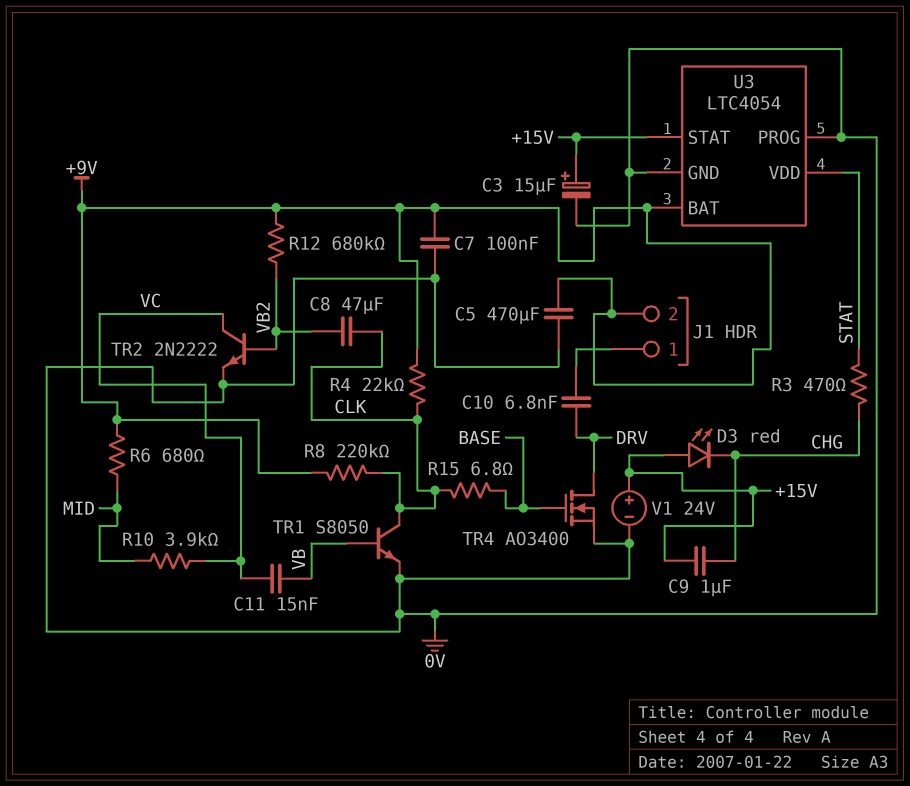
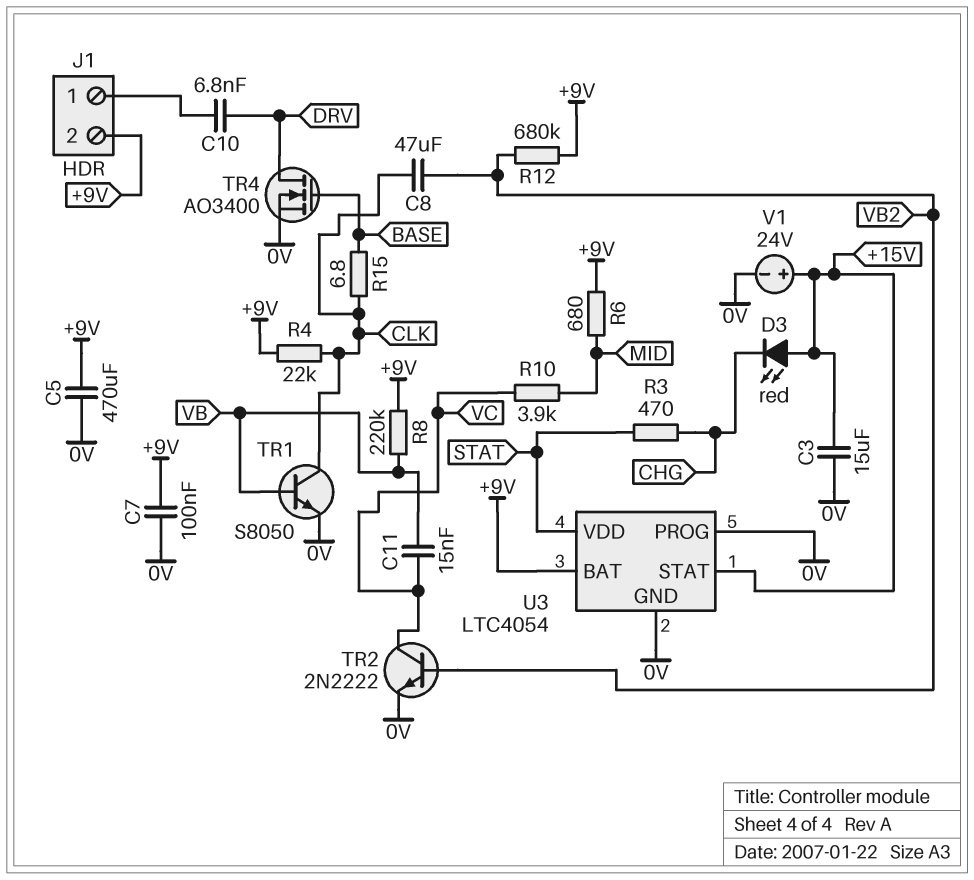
C3: 15uF (plus +15V, minus 0V) -> 15uF (+15V, 0V)
C9: 1uF (+15V, CHG) -> none
R8: 220k (+9V, CLK) -> 220k (+9V, VB)

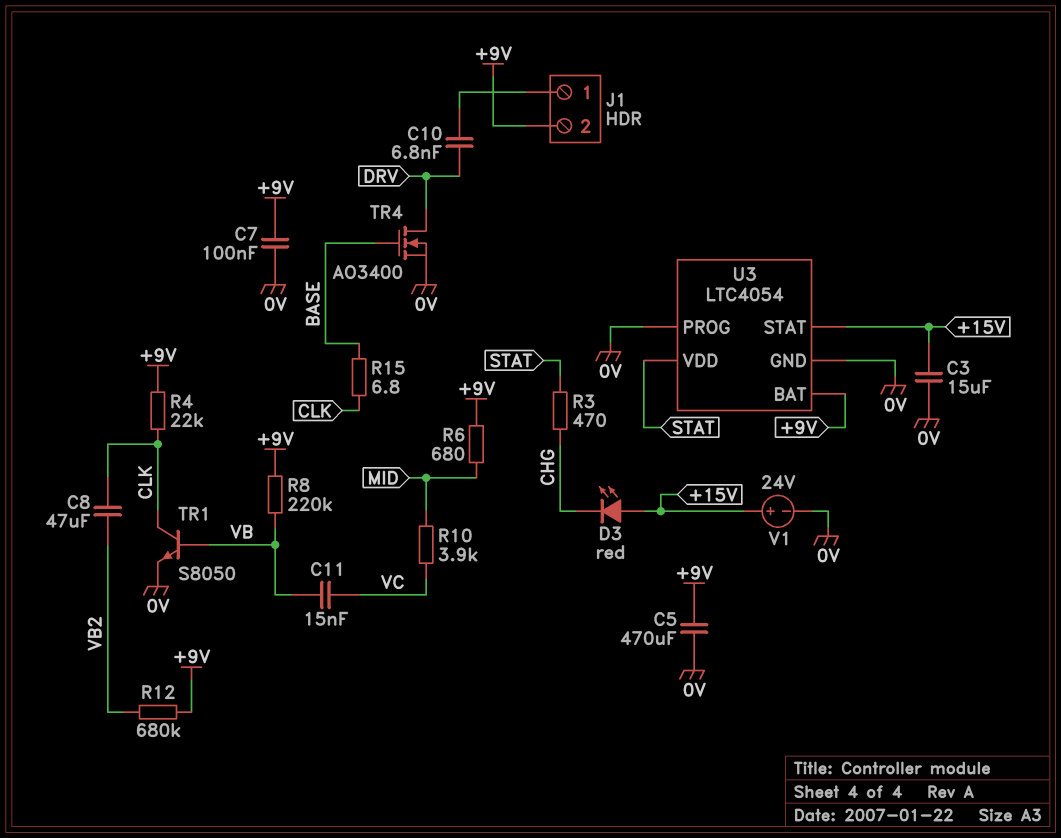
TR2: NPN 2N2222 (B VB2, C VC, E 0V) -> none

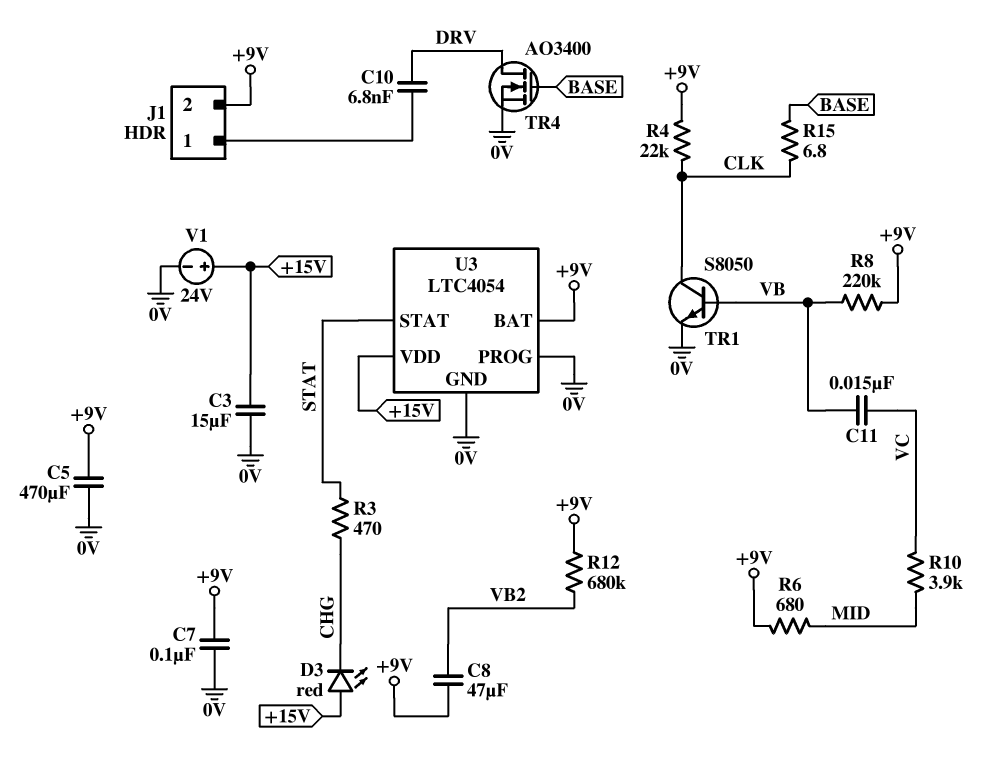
C8: 47uF (CLK, VB2) -> 47uF (+9V, VB2)
U3 pin STAT: +15V -> STAT
U3 pin VDD: STAT -> +15V

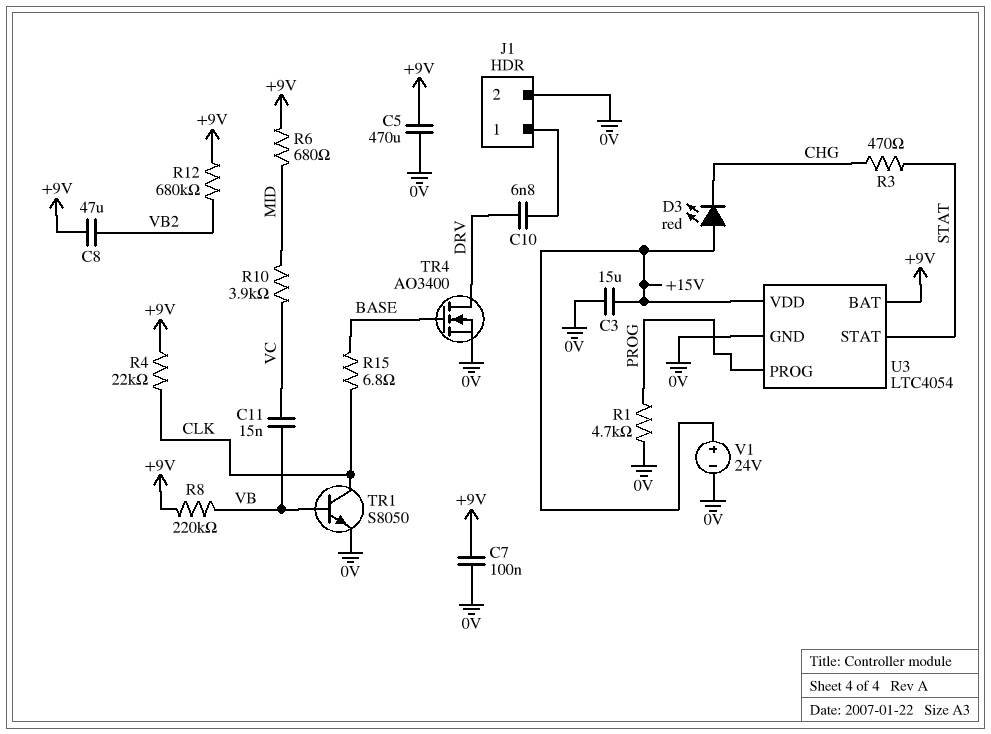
J1 pin 2: +9V -> 0V
R1: none -> 4.7k (0V, PROG)
U3 pin PROG: 0V -> PROG

